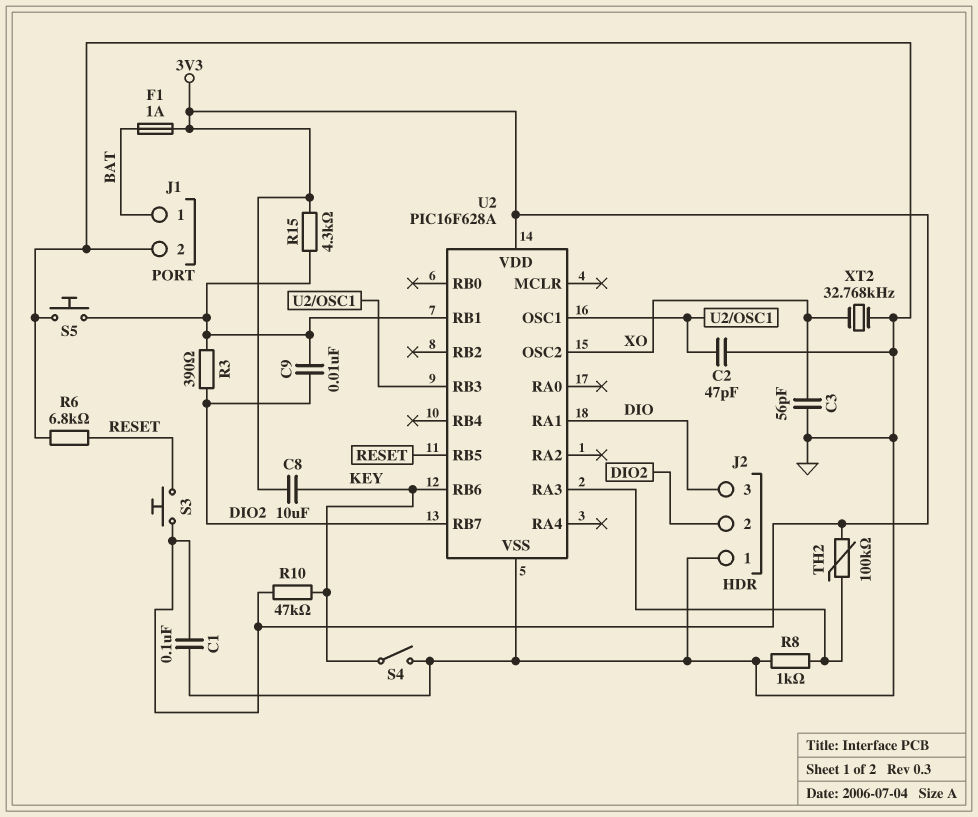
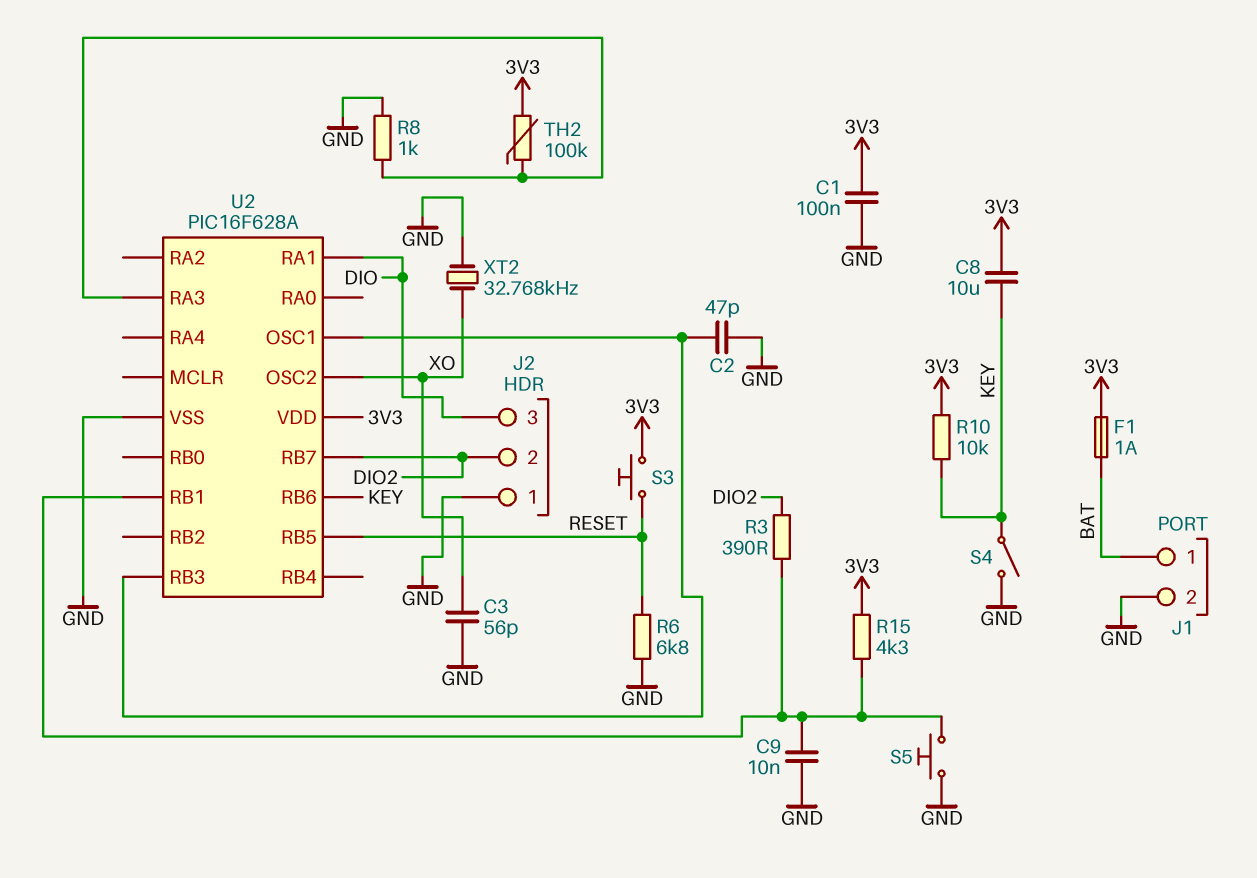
C9: 10nF (DIO2, U2/RB1) -> 10nF (GND, U2/RB1)
R10: 47k (3V3, KEY) -> 10k (3V3, KEY)

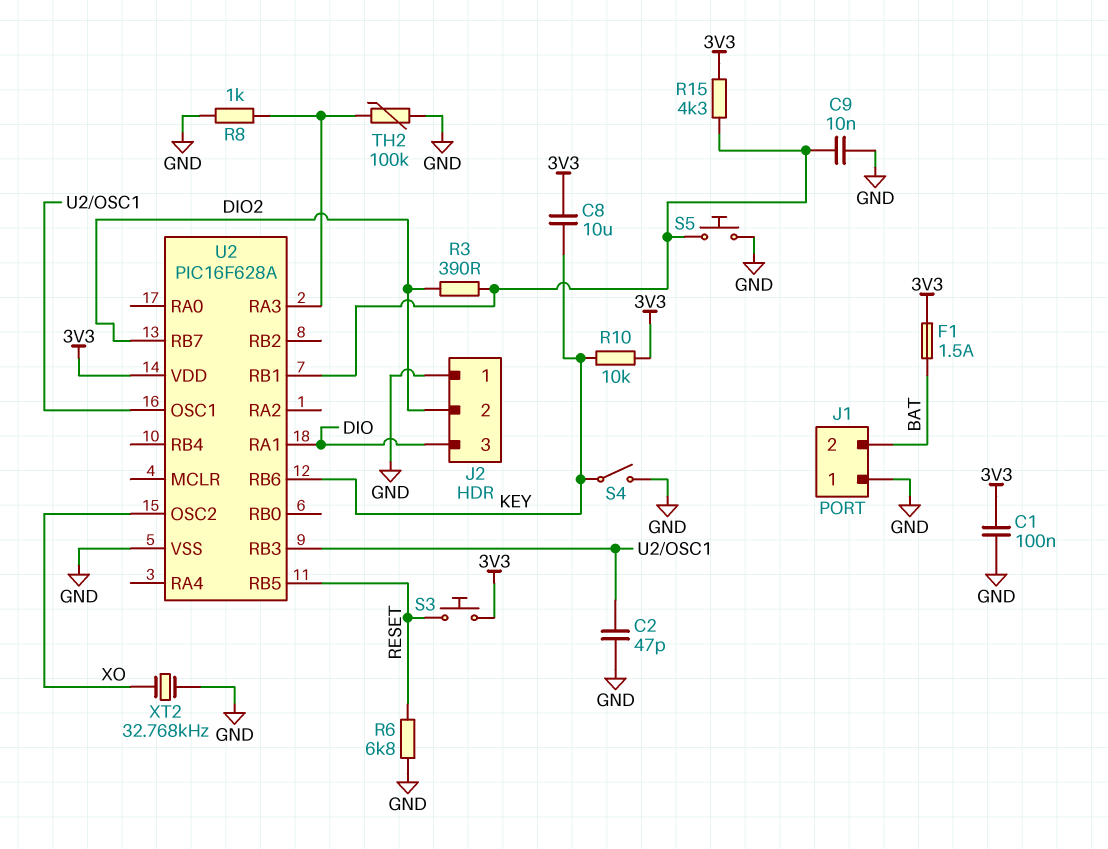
C3: 56pF (GND, XO) -> none
F1: 1A (3V3, BAT) -> 1.5A (3V3, BAT)
J1 pin 1: BAT -> GND
J1 pin 2: GND -> BAT
TH2: 100k (3V3, U2/RA3) -> 100k (GND, U2/RA3)

